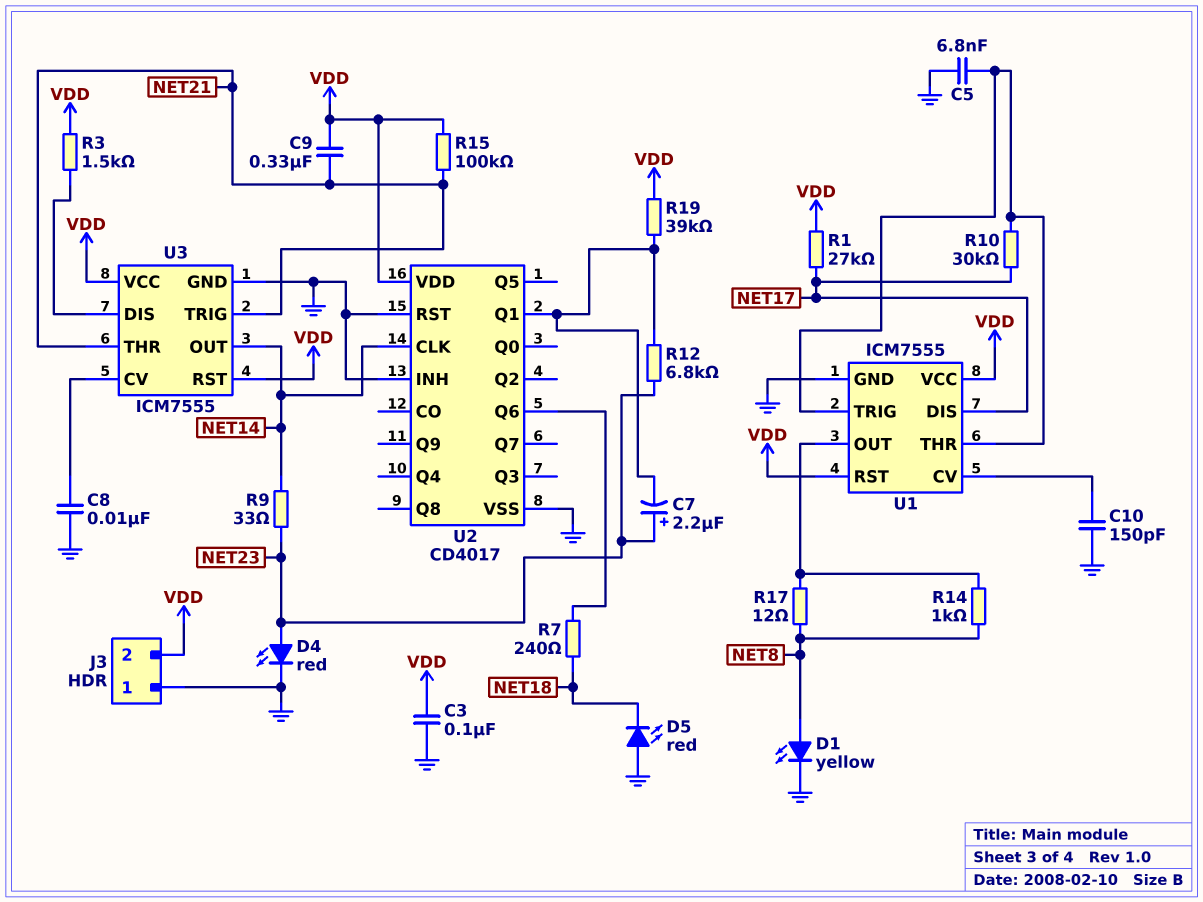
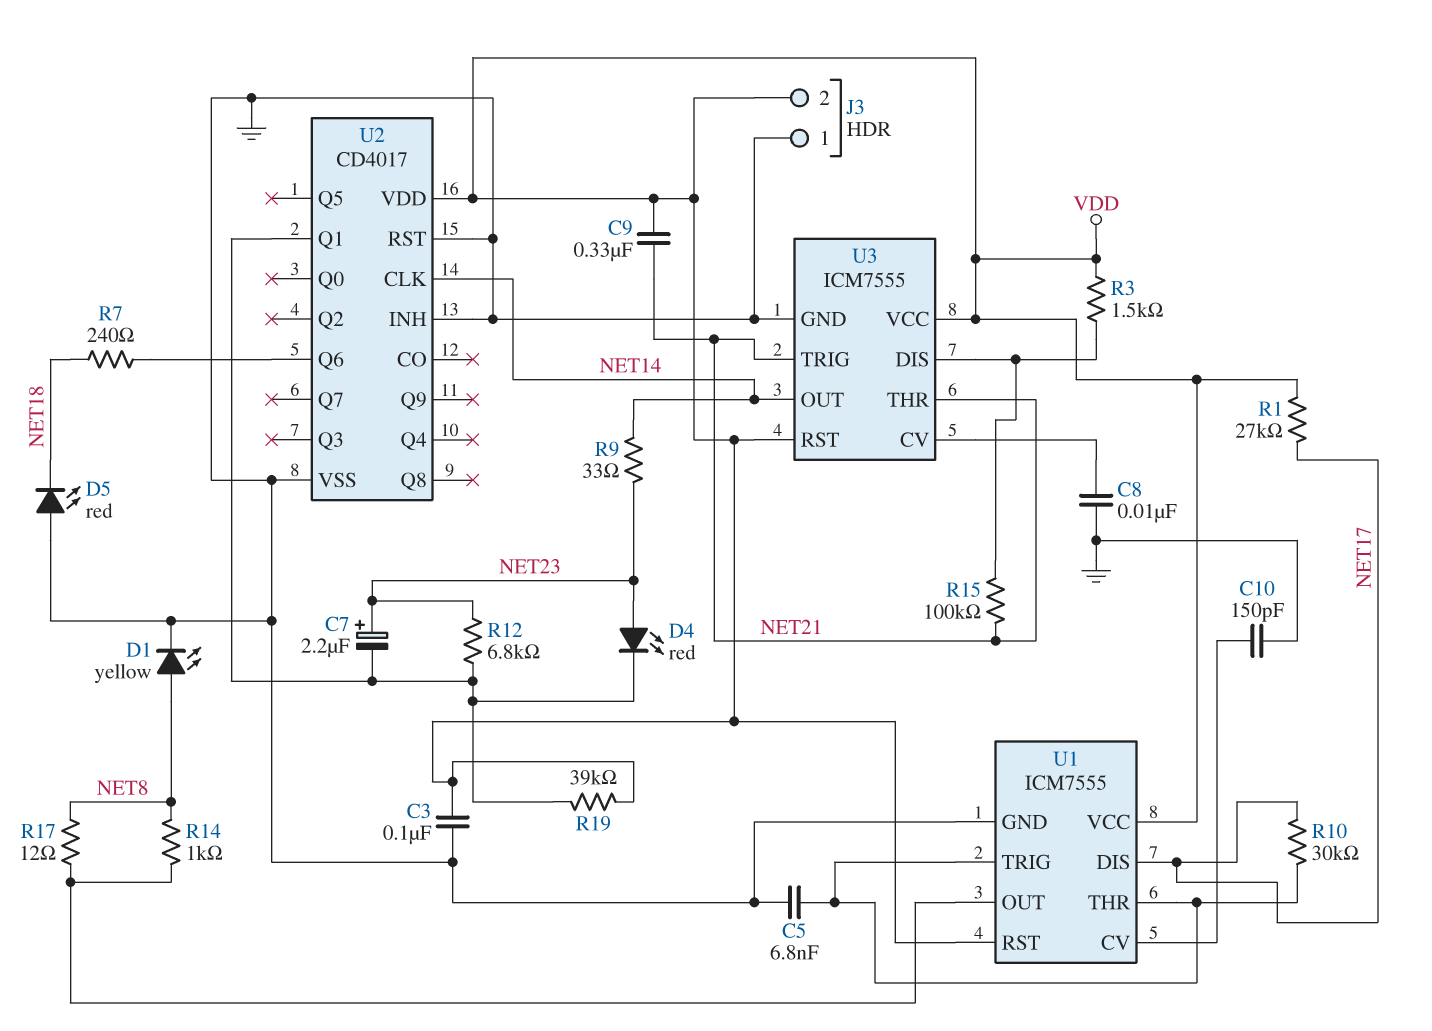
D4: LED red (A NET23, K GND) -> LED red (A NET23, K U2/Q1)
R15: 100k (NET21, VDD) -> 100k (NET21, U3/DIS)

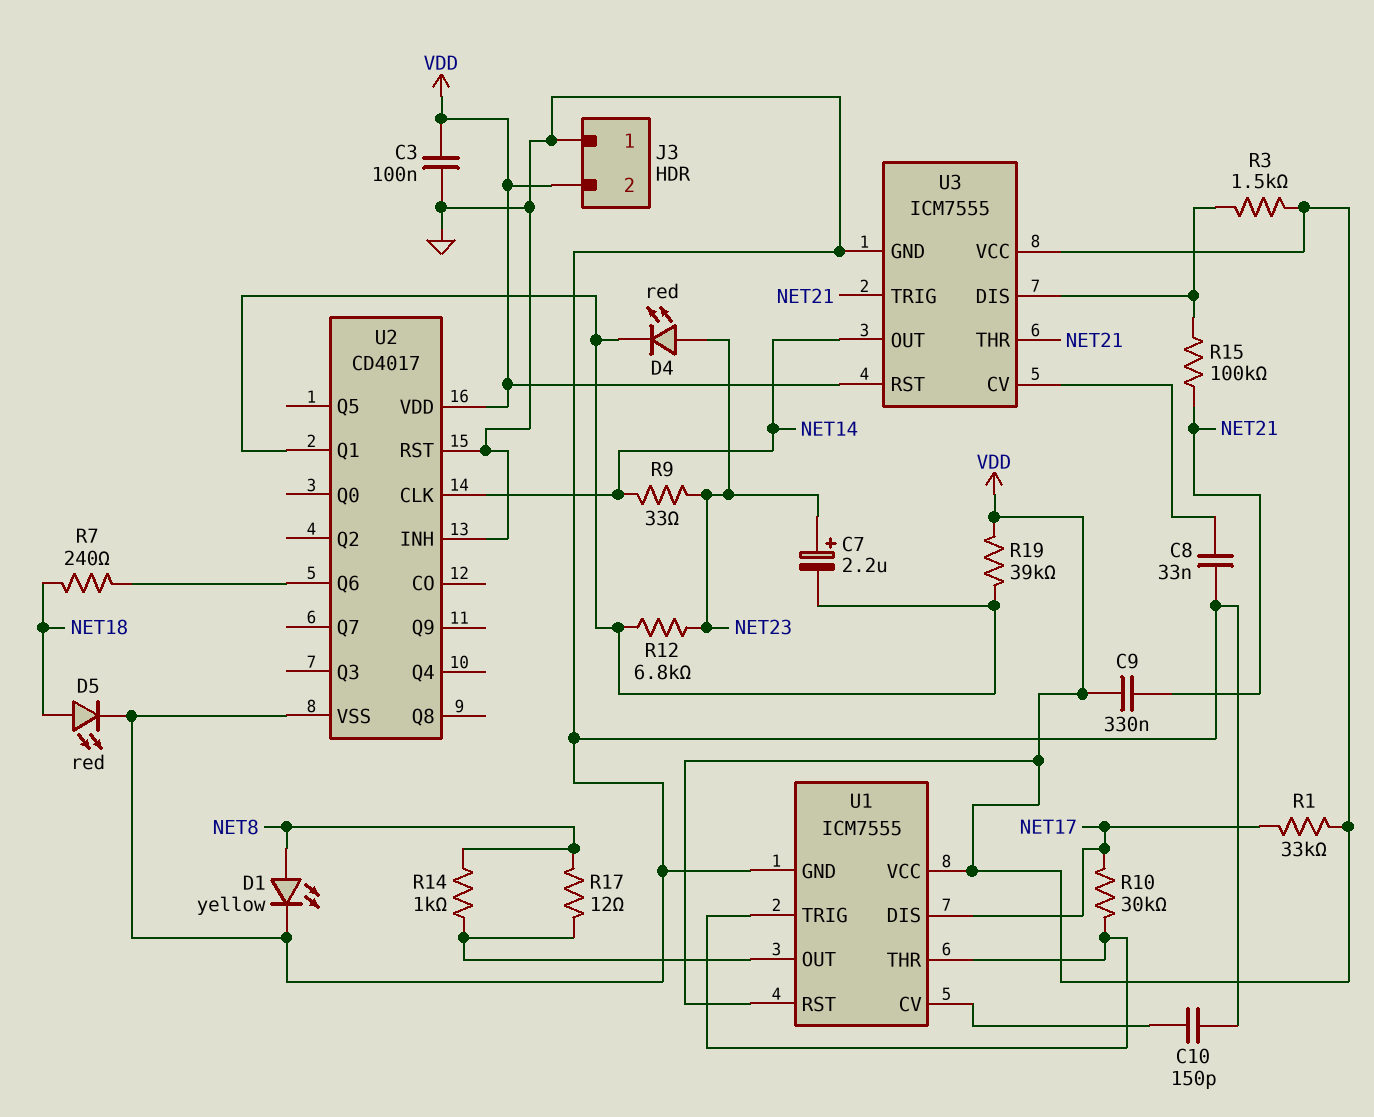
C5: 6.8nF (GND, U1/THR) -> none
C8: 10nF (GND, U3/CV) -> 33nF (GND, U3/CV)
D5: LED red (A GND, K NET18) -> LED red (A NET18, K GND)
R1: 27k (NET17, VDD) -> 33k (NET17, VDD)

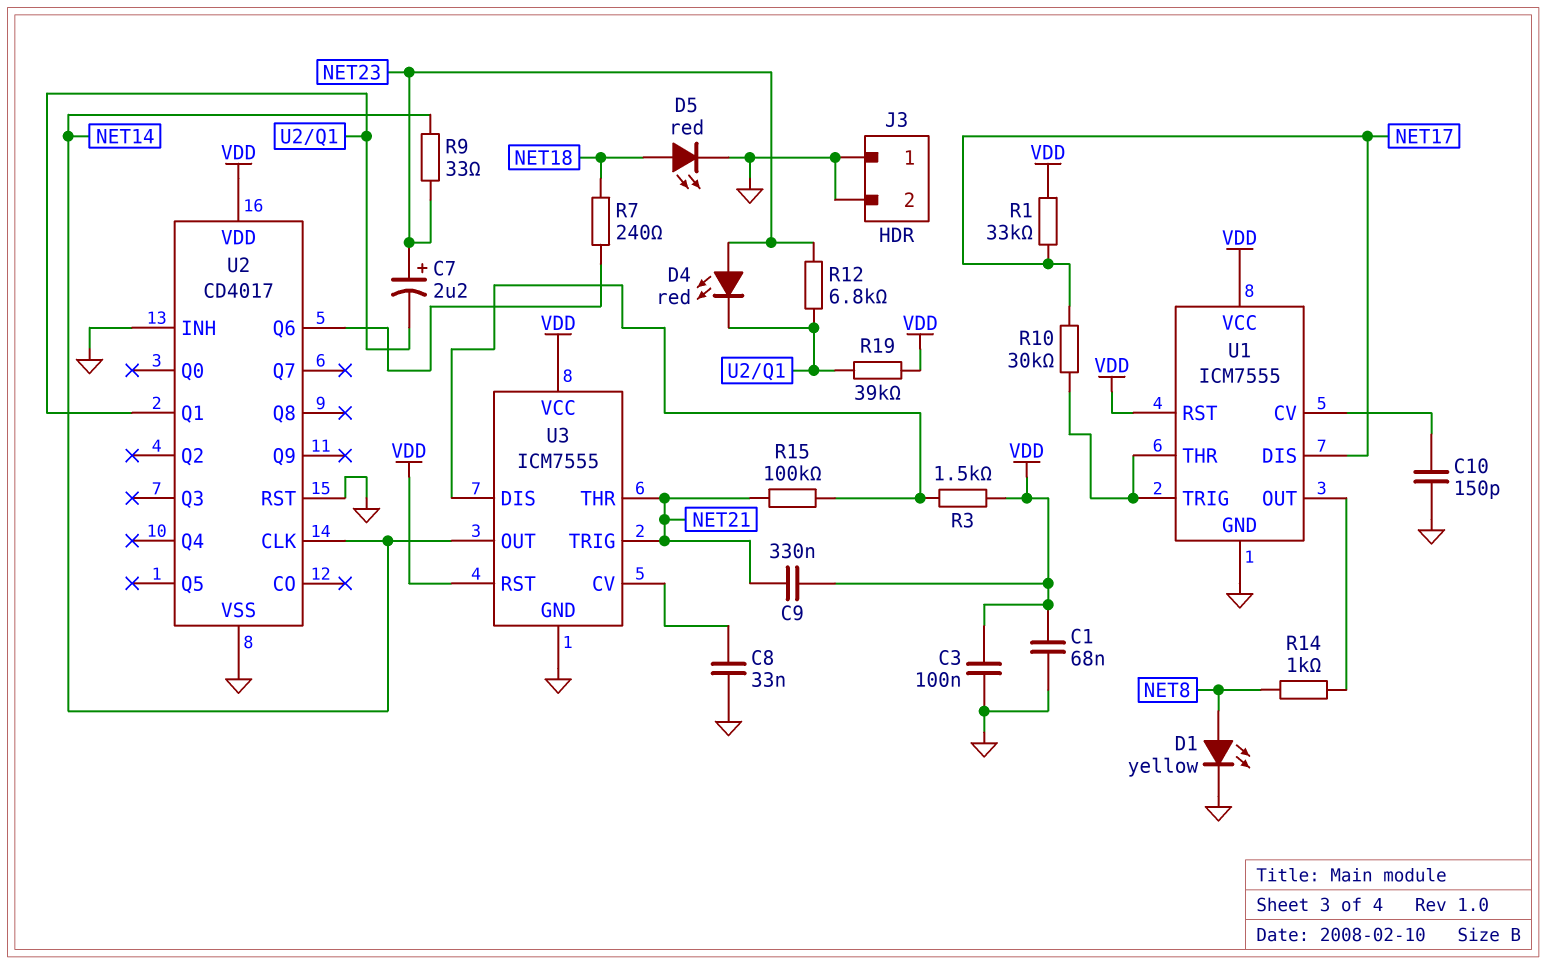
C1: none -> 68nF (GND, VDD)
J3 pin 2: VDD -> GND
R17: 12 (NET8, U1/OUT) -> none

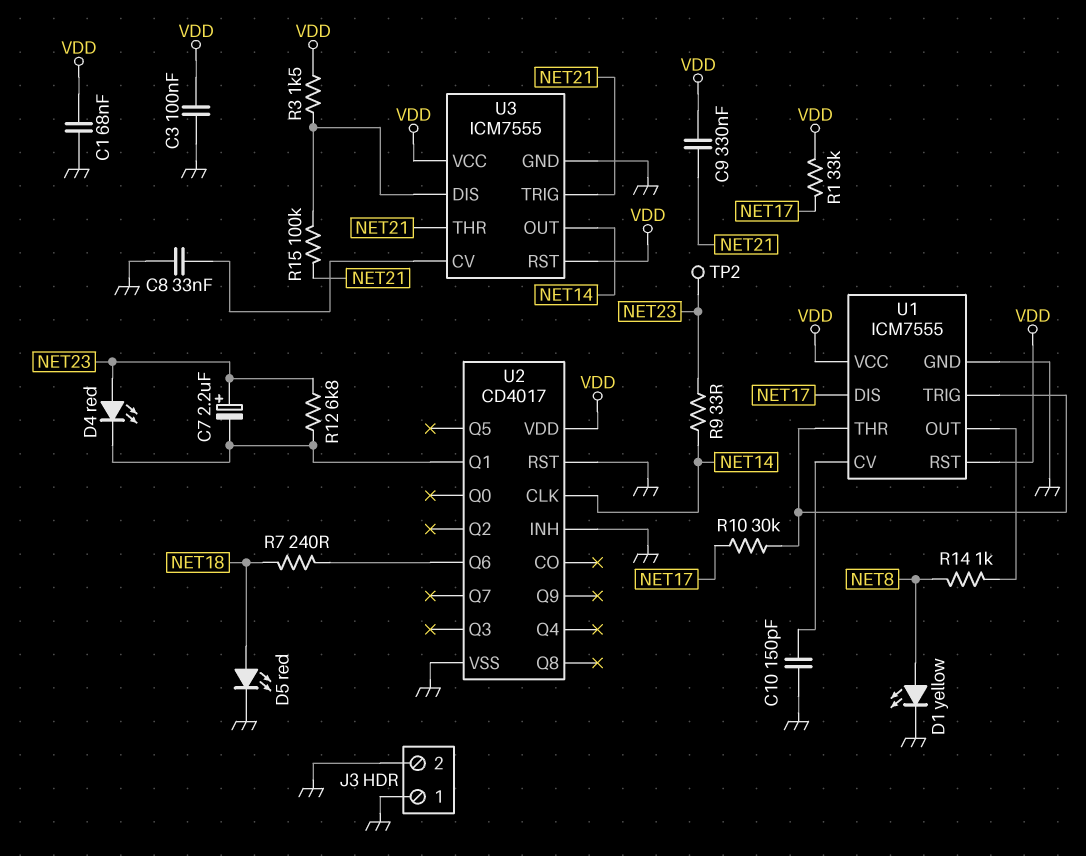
R19: 39k (U2/Q1, VDD) -> none
TP2: none -> test point (NET23)

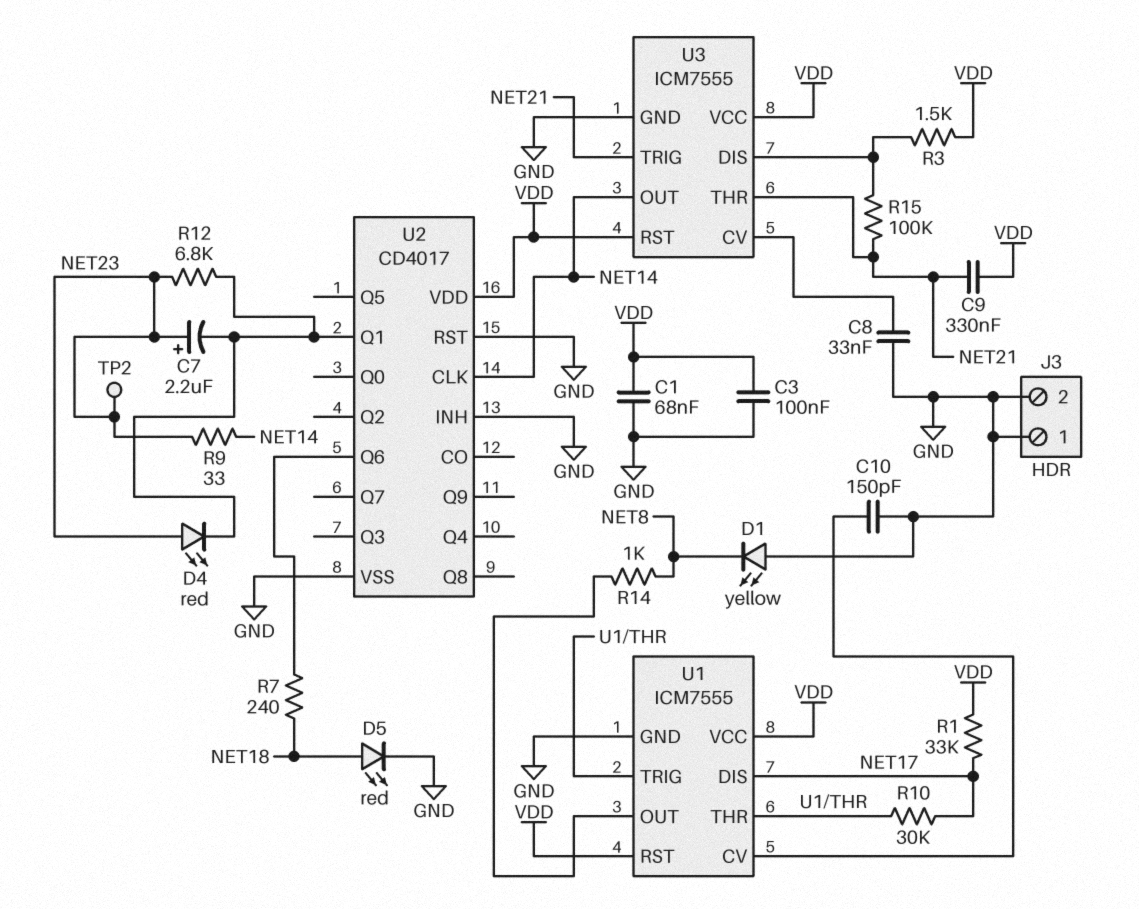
D1: LED yellow (A NET8, K GND) -> LED yellow (A GND, K NET8)

